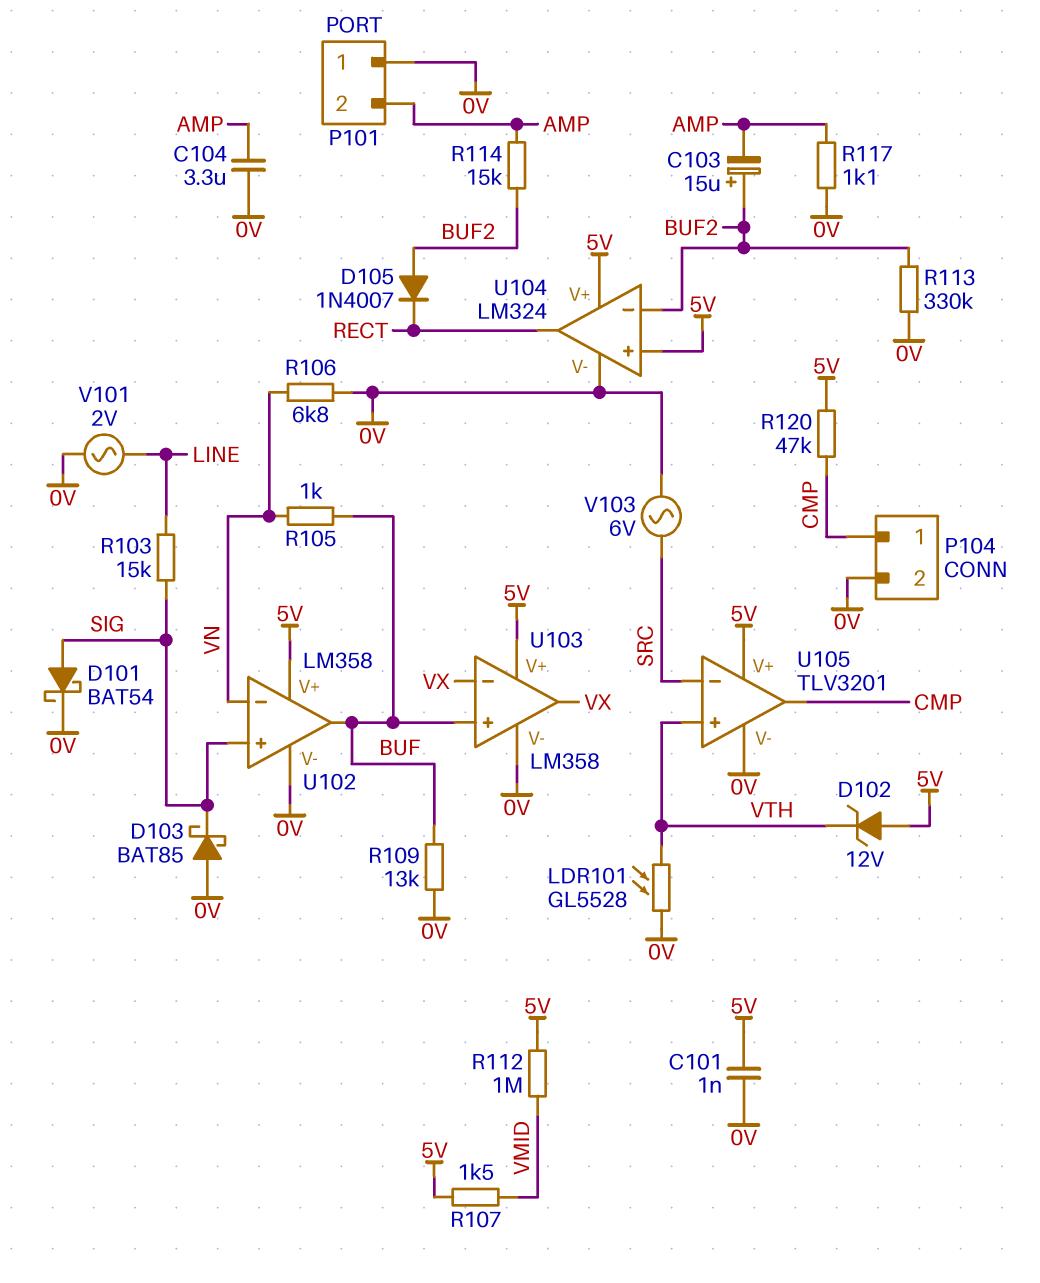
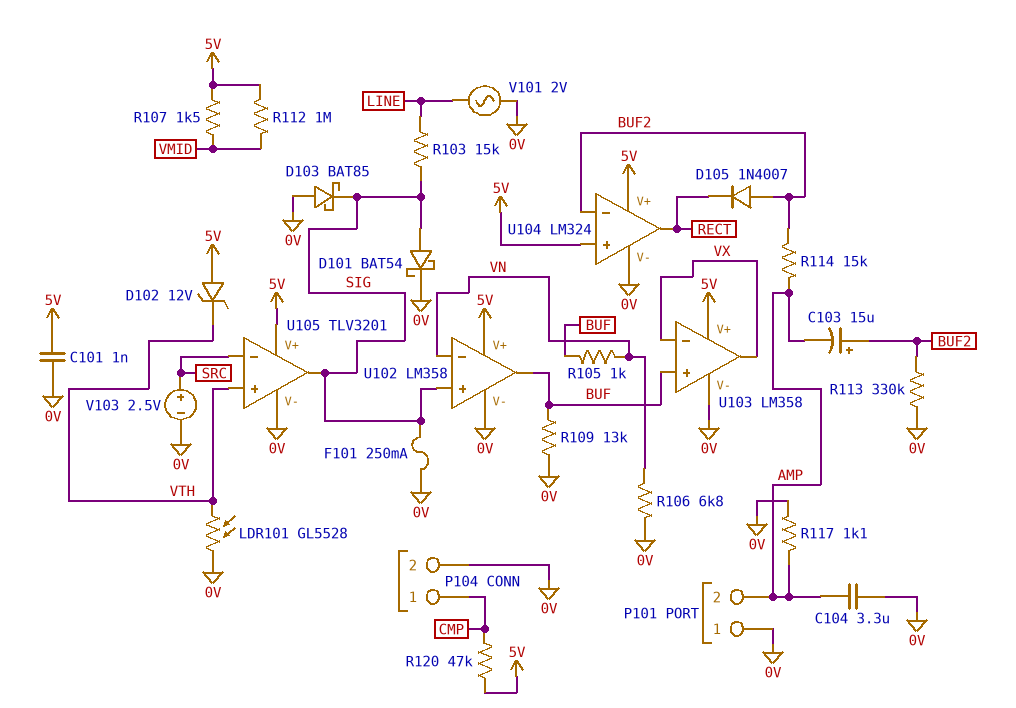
F101: none -> 250mA (0V, SIG)
U105 pin out: CMP -> SIG
V103: AC 6V (0V, SRC) -> 2.5V (plus SRC, minus 0V)

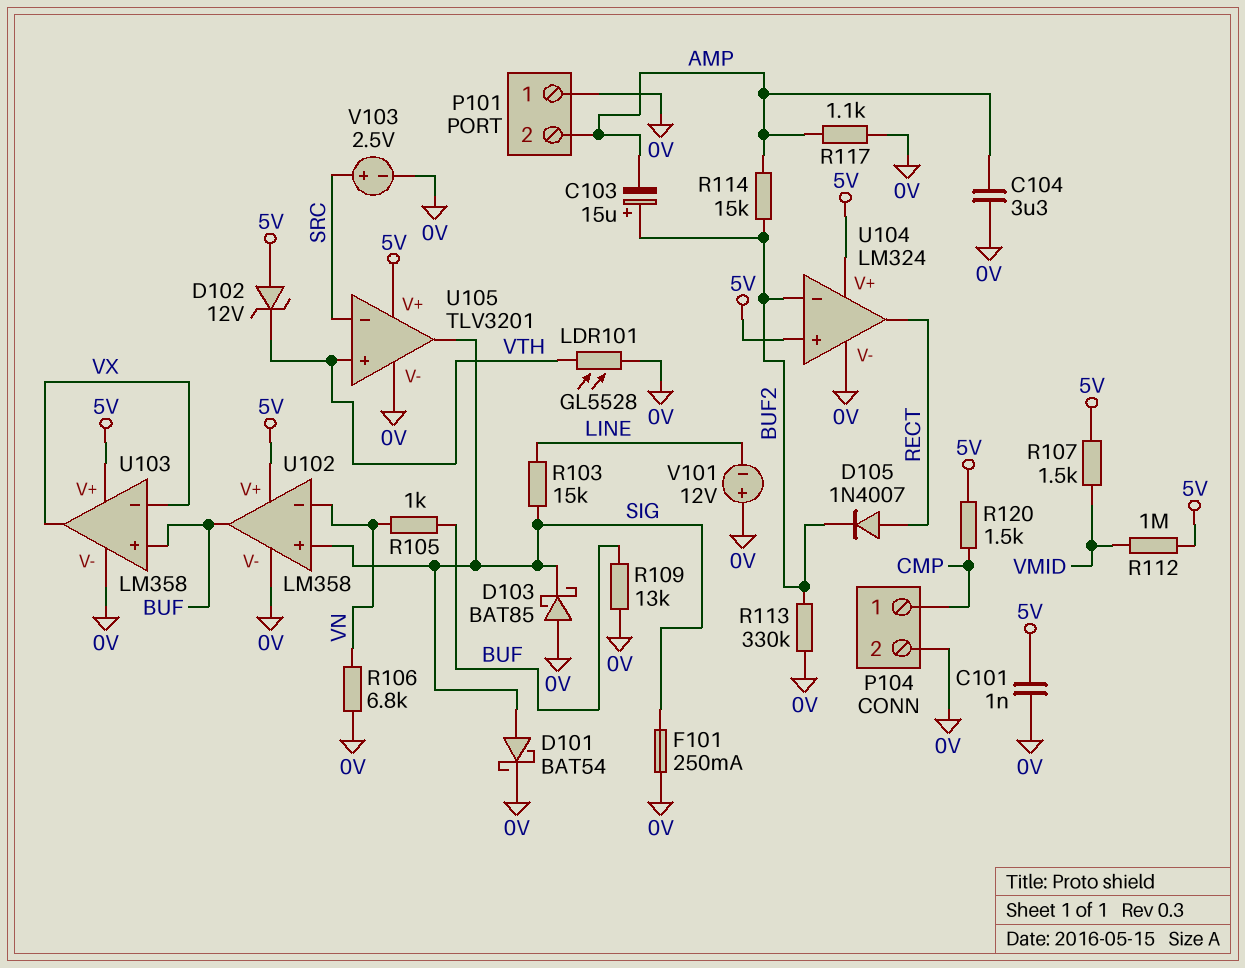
D105: diode 1N4007 (A BUF2, K RECT) -> diode 1N4007 (A RECT, K BUF2)
R120: 47k (5V, CMP) -> 1.5k (5V, CMP)
V101: AC 2V (0V, LINE) -> 12V (plus 0V, minus LINE)

